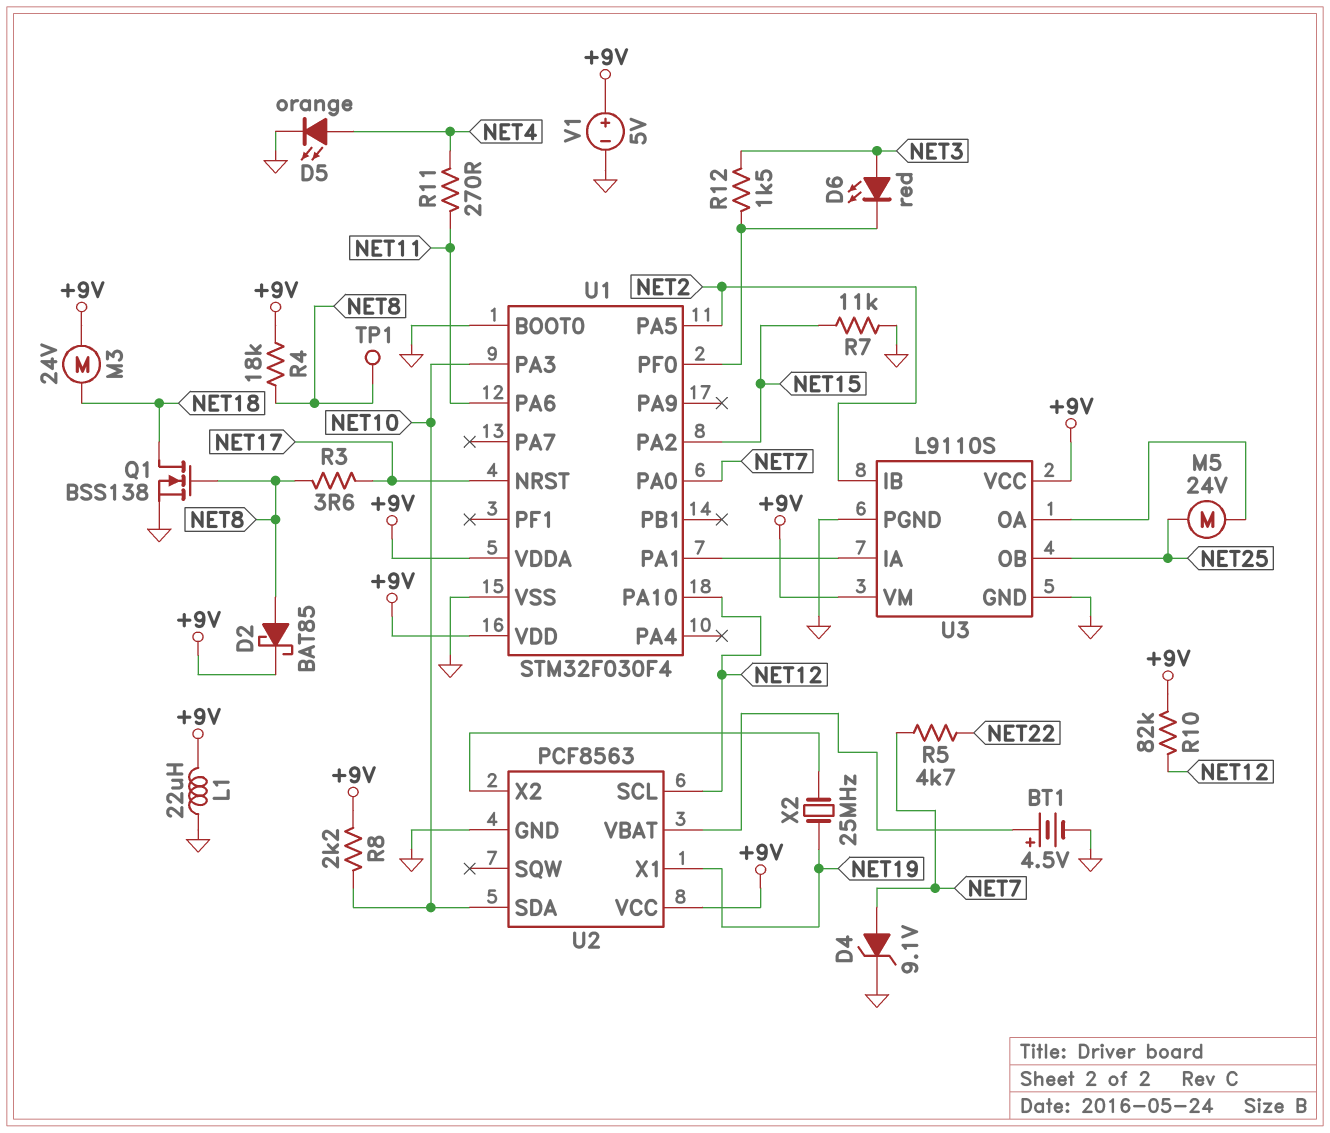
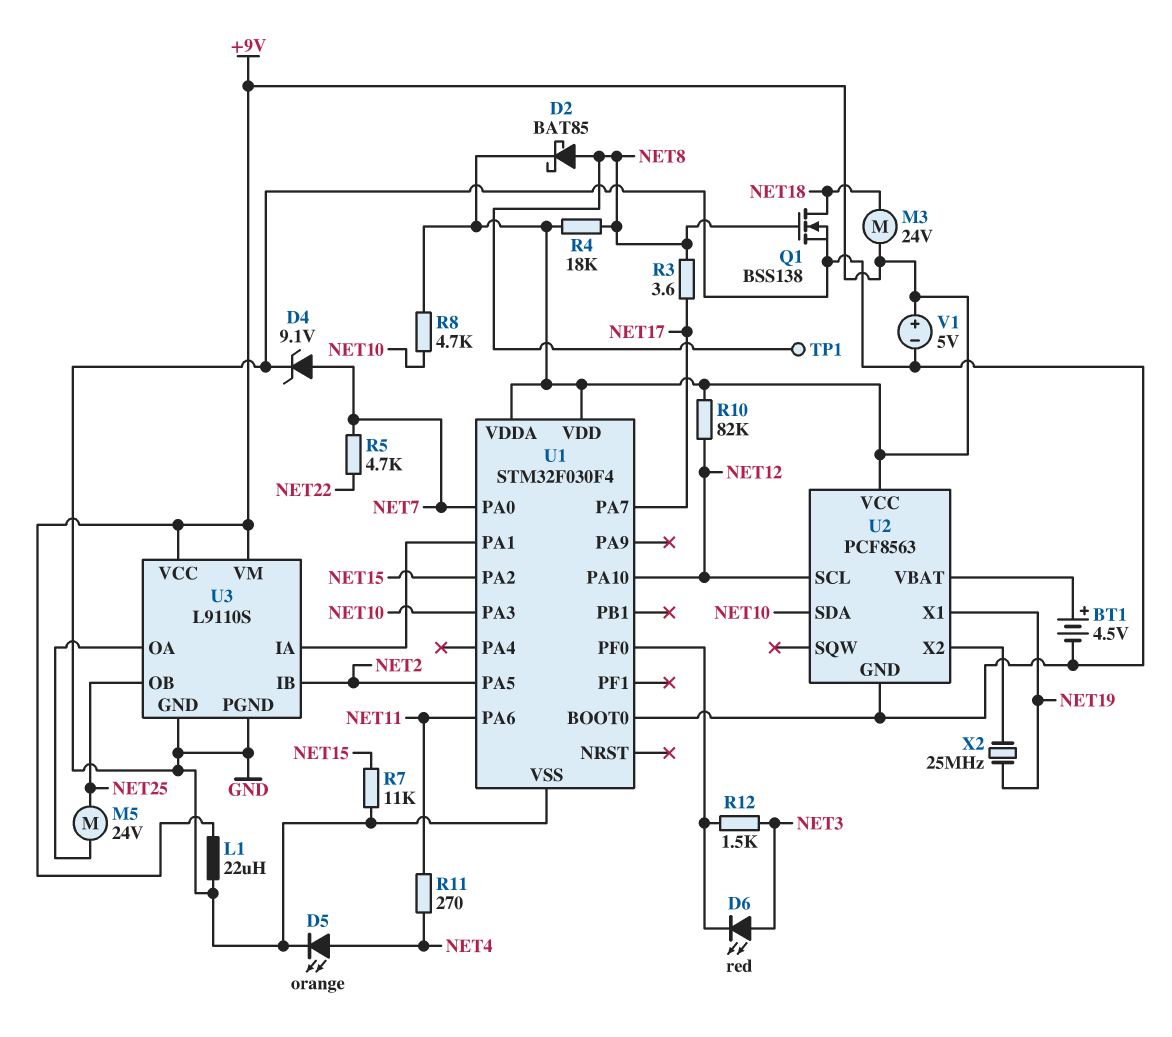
R8: 2.2k (+9V, NET10) -> 4.7k (+9V, NET10)
U1 pin NRST: NET17 -> none
U1 pin PA7: none -> NET17

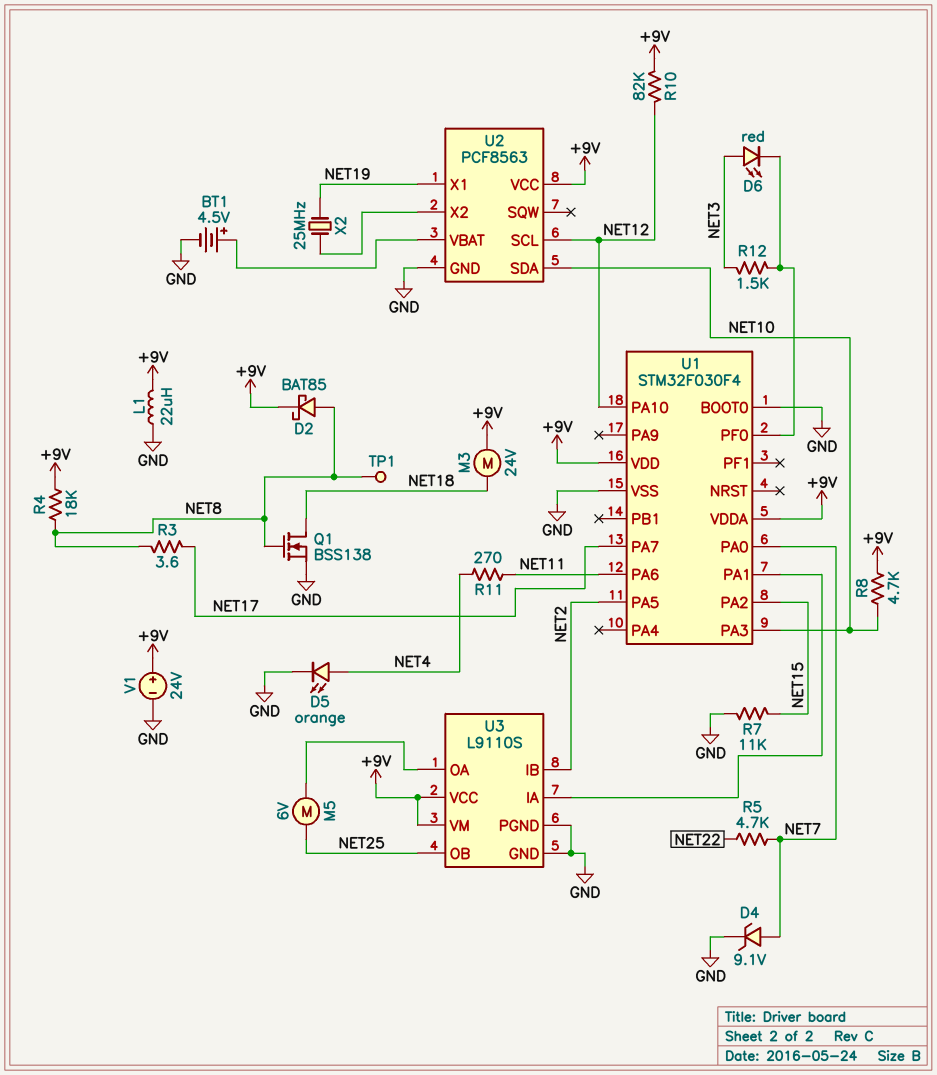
M5: motor 24V (NET25, U3/OA) -> motor 6V (NET25, U3/OA)
V1: 5V (plus +9V, minus GND) -> 24V (plus +9V, minus GND)

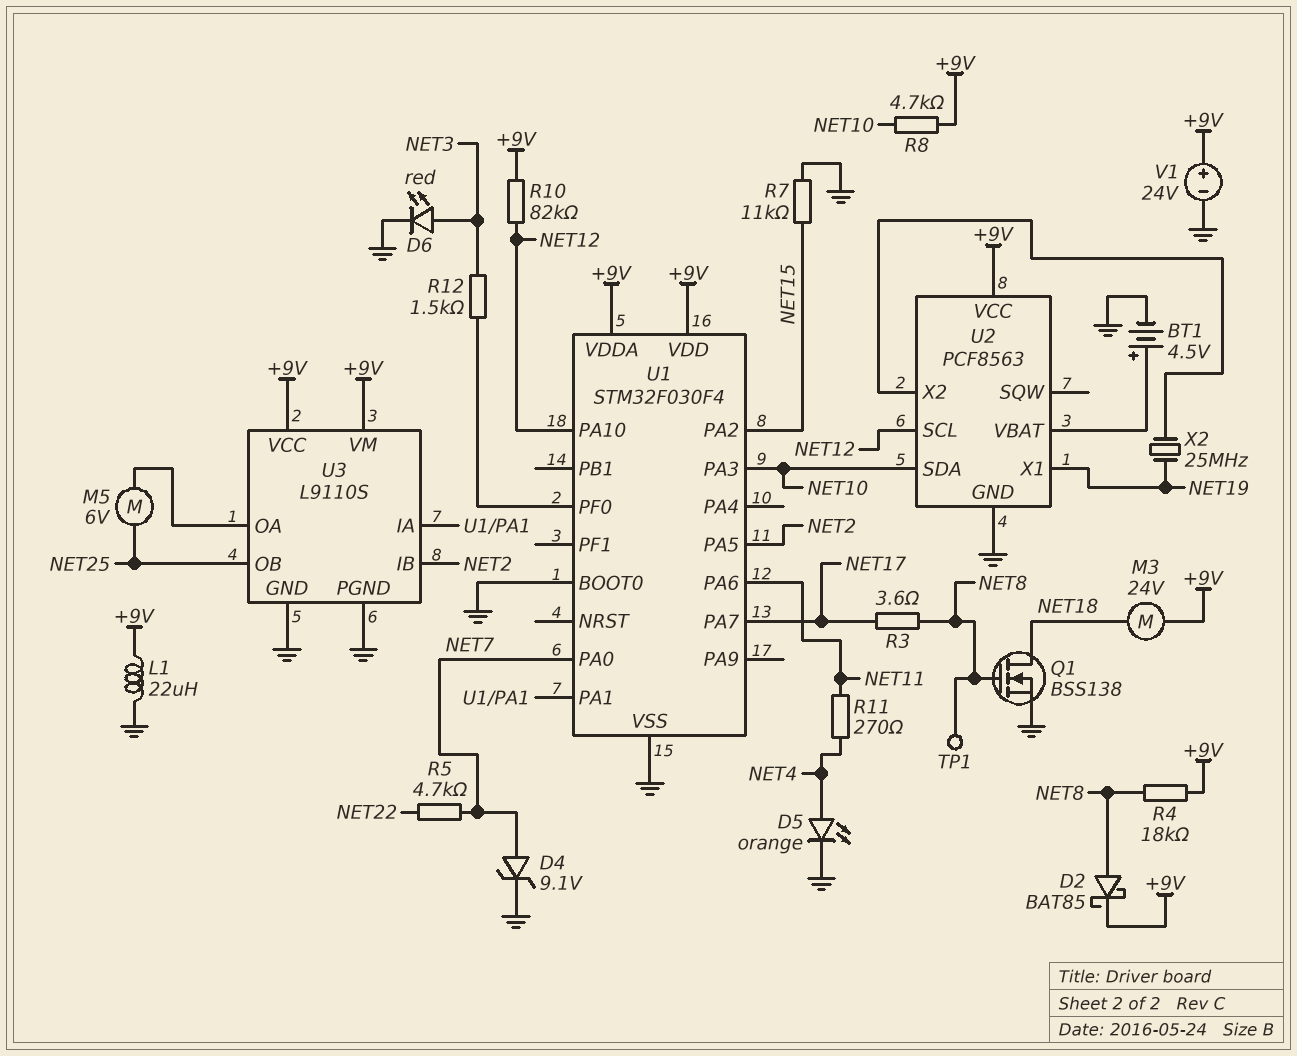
D6: LED red (A NET3, K U1/PF0) -> LED red (A NET3, K GND)

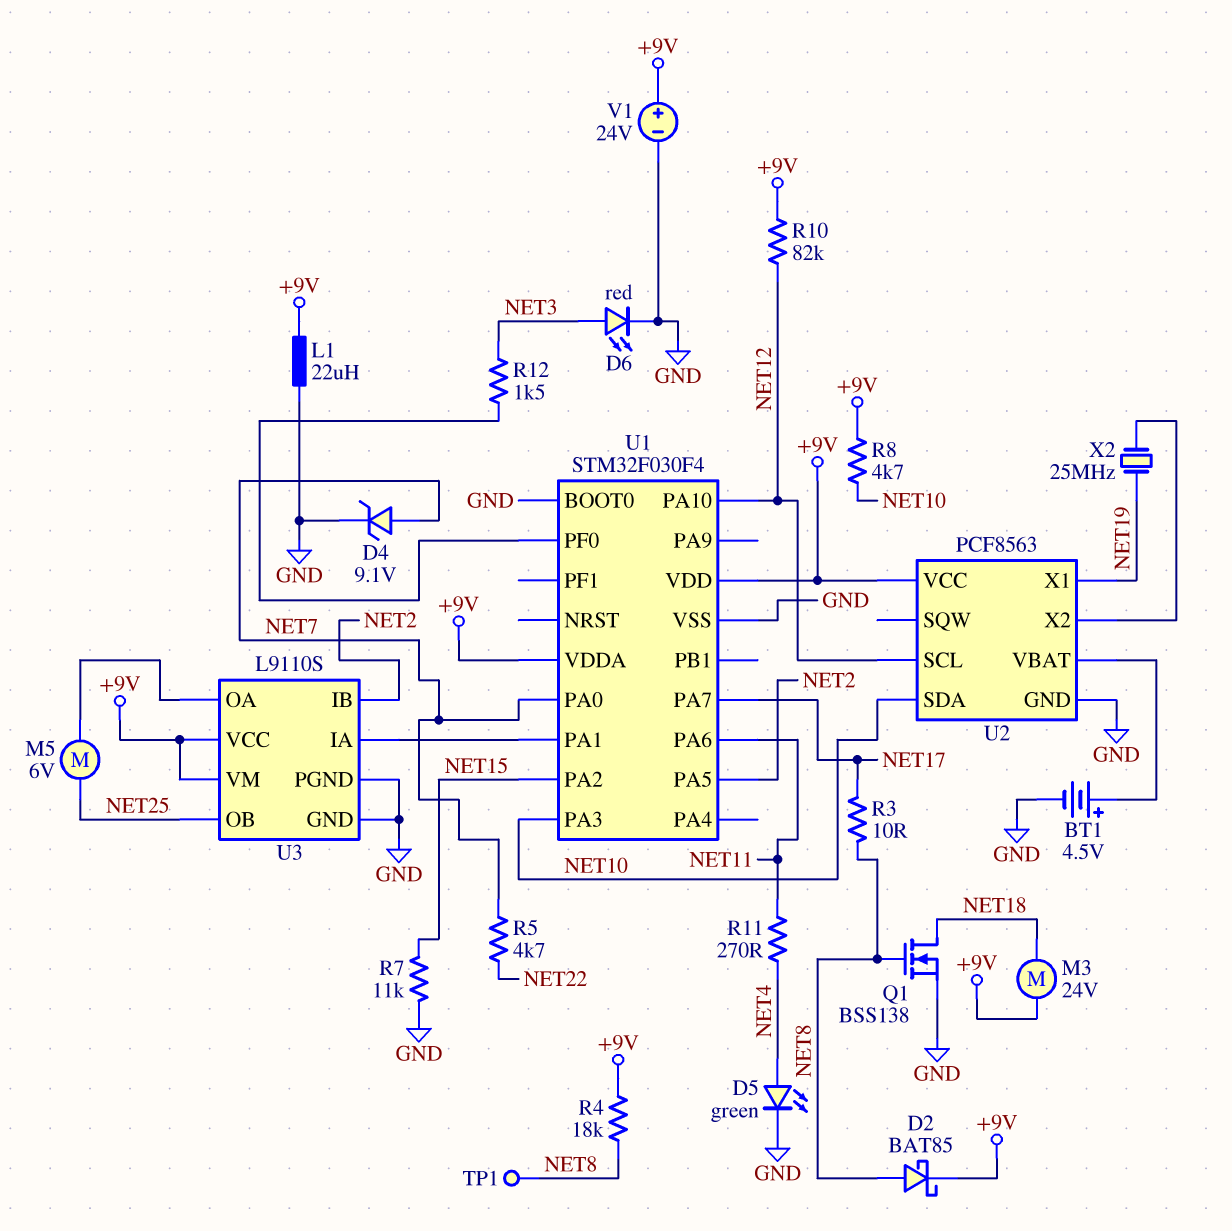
D5: LED orange (A NET4, K GND) -> LED green (A NET4, K GND)
R3: 3.6 (NET8, NET17) -> 10 (NET8, NET17)

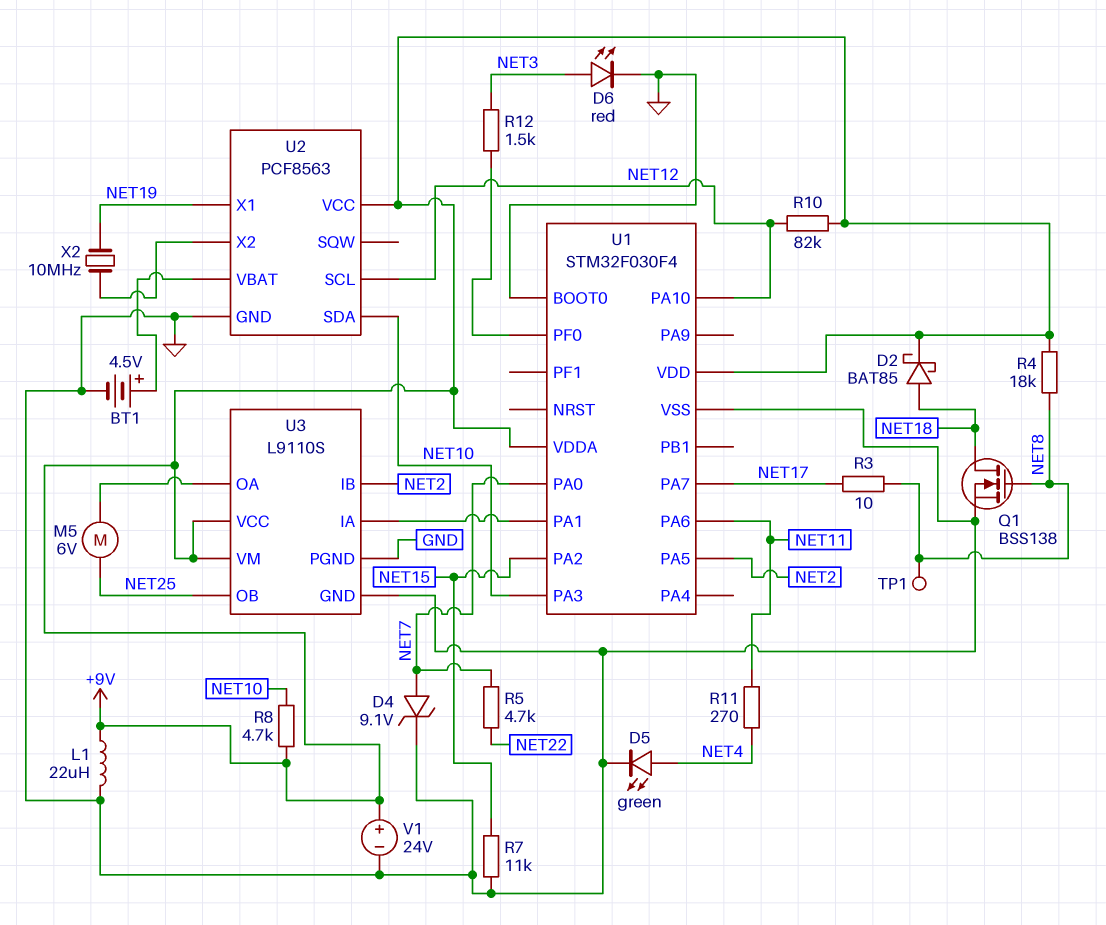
D2: schottky BAT85 (A NET8, K +9V) -> schottky BAT85 (A NET18, K +9V)
M3: motor 24V (+9V, NET18) -> none
X2: 25MHz (NET19, U2/X2) -> 10MHz (NET19, U2/X2)

